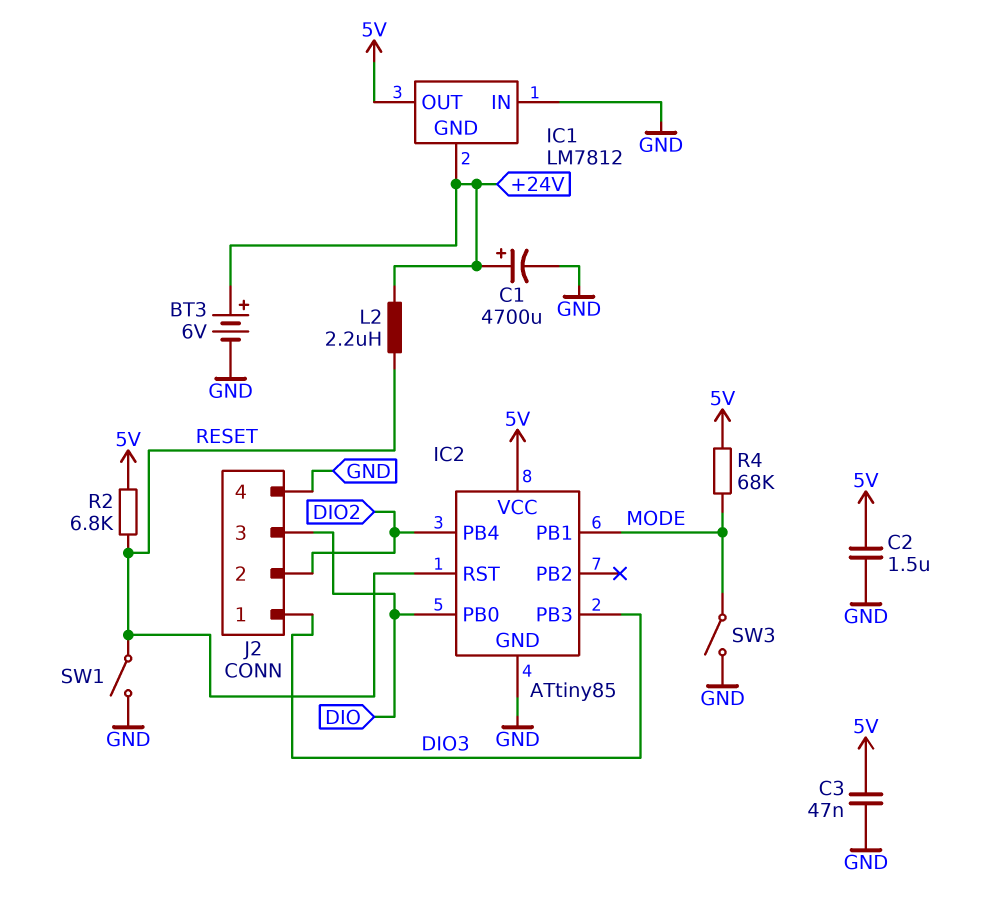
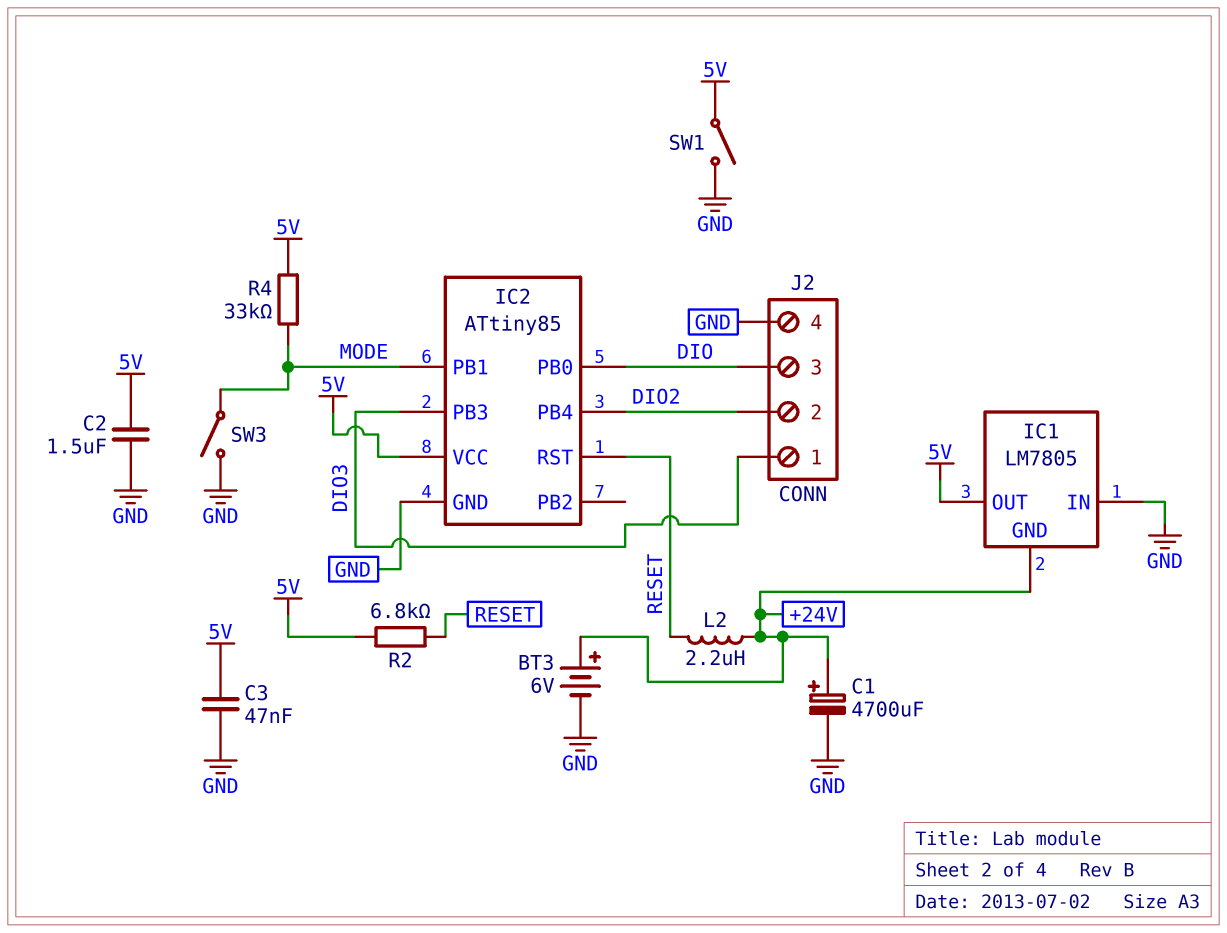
IC1: LM7812 -> LM7805
R4: 68k (5V, MODE) -> 33k (5V, MODE)
SW1: switch (GND, RESET) -> switch (5V, GND)

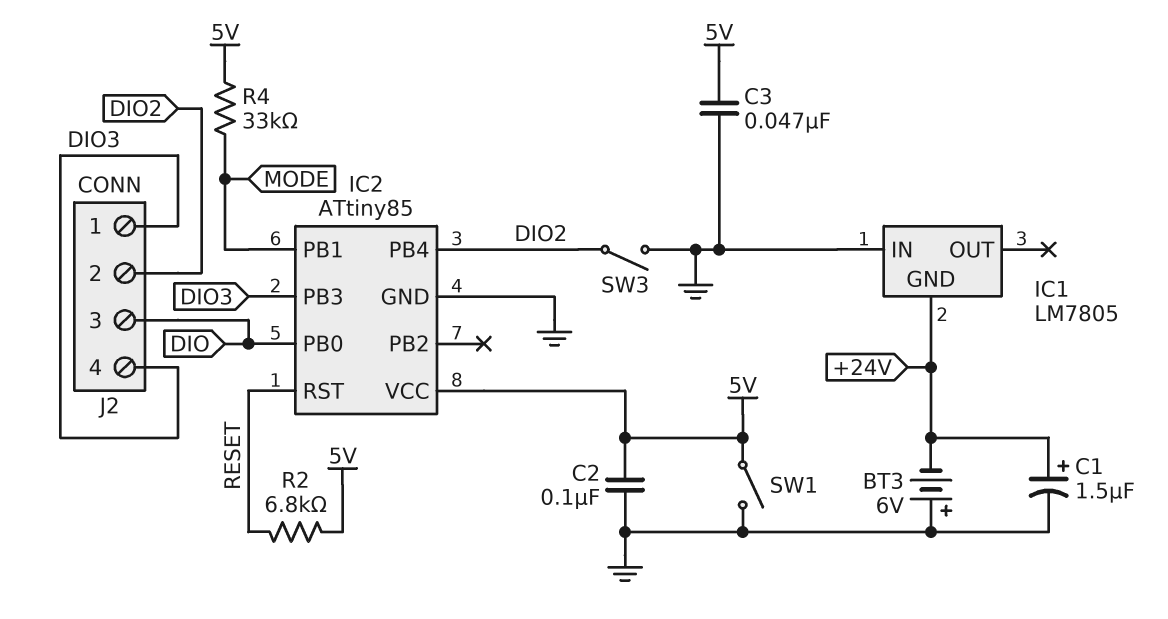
BT3: 6V (plus +24V, minus GND) -> 6V (plus GND, minus +24V)
C1: 4700uF (plus +24V, minus GND) -> 1.5uF (plus +24V, minus GND)
C2: 1.5uF (5V, GND) -> 100nF (5V, GND)
IC1 pin OUT: 5V -> none
J2 pin 4: GND -> DIO3
L2: 2.2uH (+24V, RESET) -> none
SW3: switch (GND, MODE) -> switch (DIO2, GND)

